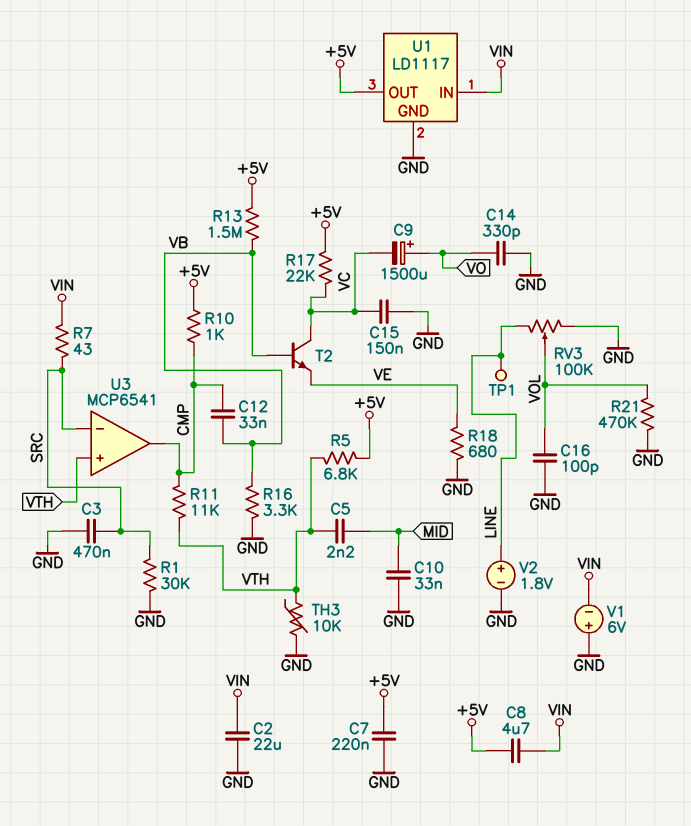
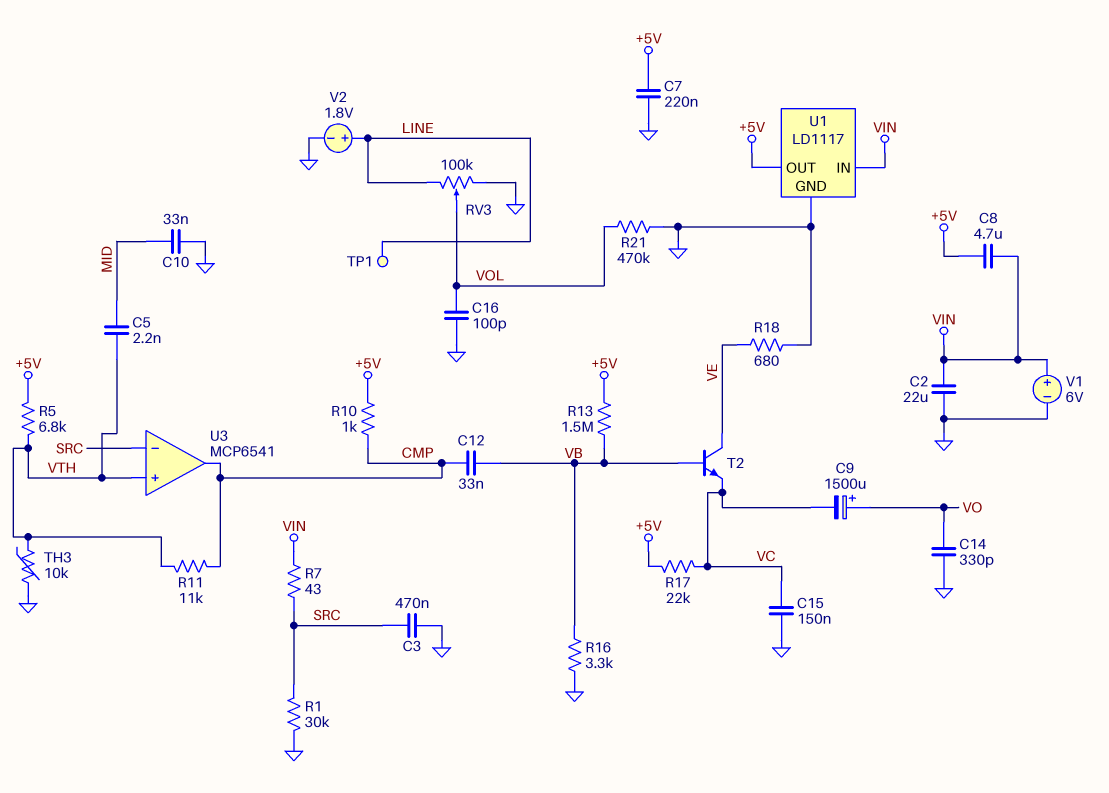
T2: NPN (B VB, C VC, E VE) -> NPN (B VB, C VE, E VC)
V1: 6V (plus GND, minus VIN) -> 6V (plus VIN, minus GND)

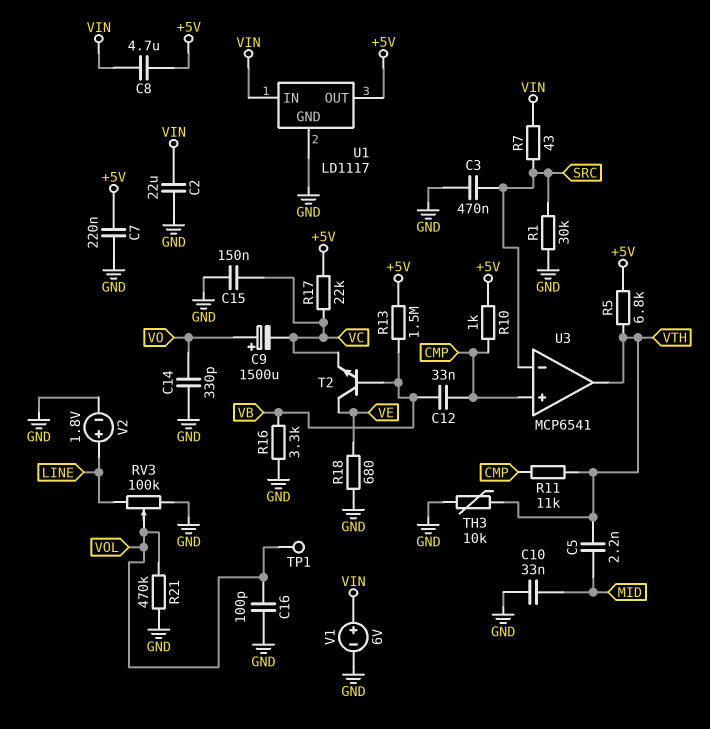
TP1: test point (LINE) -> test point (VOL)
U3 pin in+: VTH -> CMP
U3 pin out: CMP -> VTH

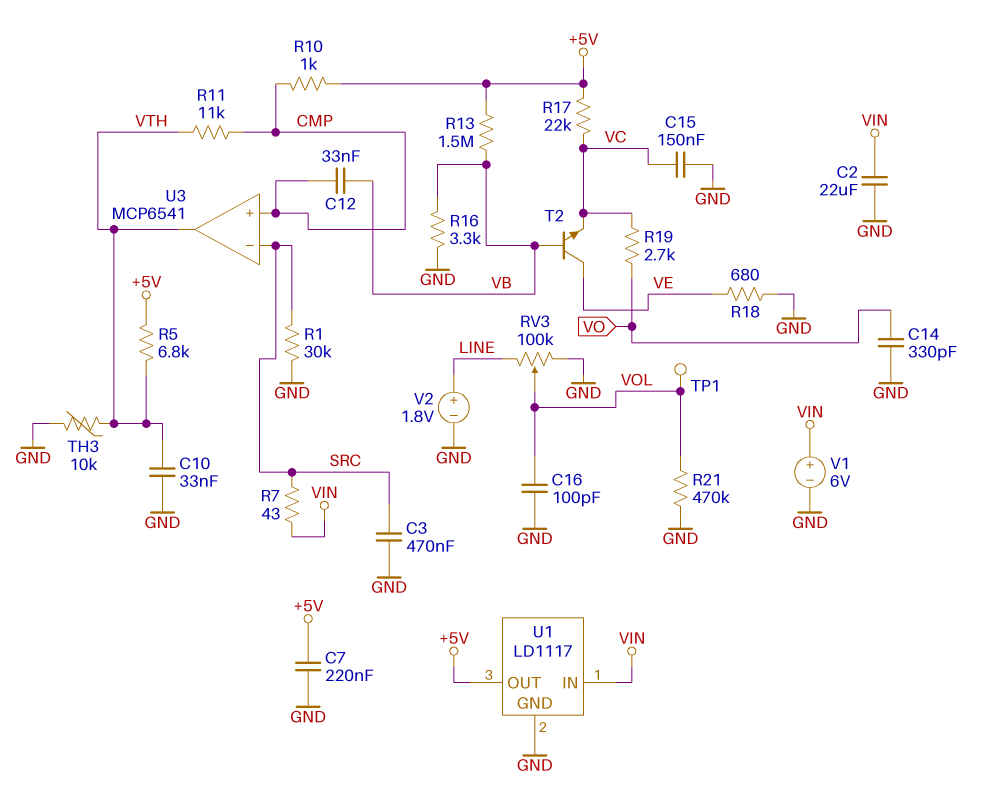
C5: 2.2nF (MID, VTH) -> none
C8: 4.7uF (+5V, VIN) -> none
C9: 1500uF (plus VO, minus VC) -> none
C10: 33nF (GND, MID) -> 33nF (GND, VTH)
R19: none -> 2.7k (VC, VO)

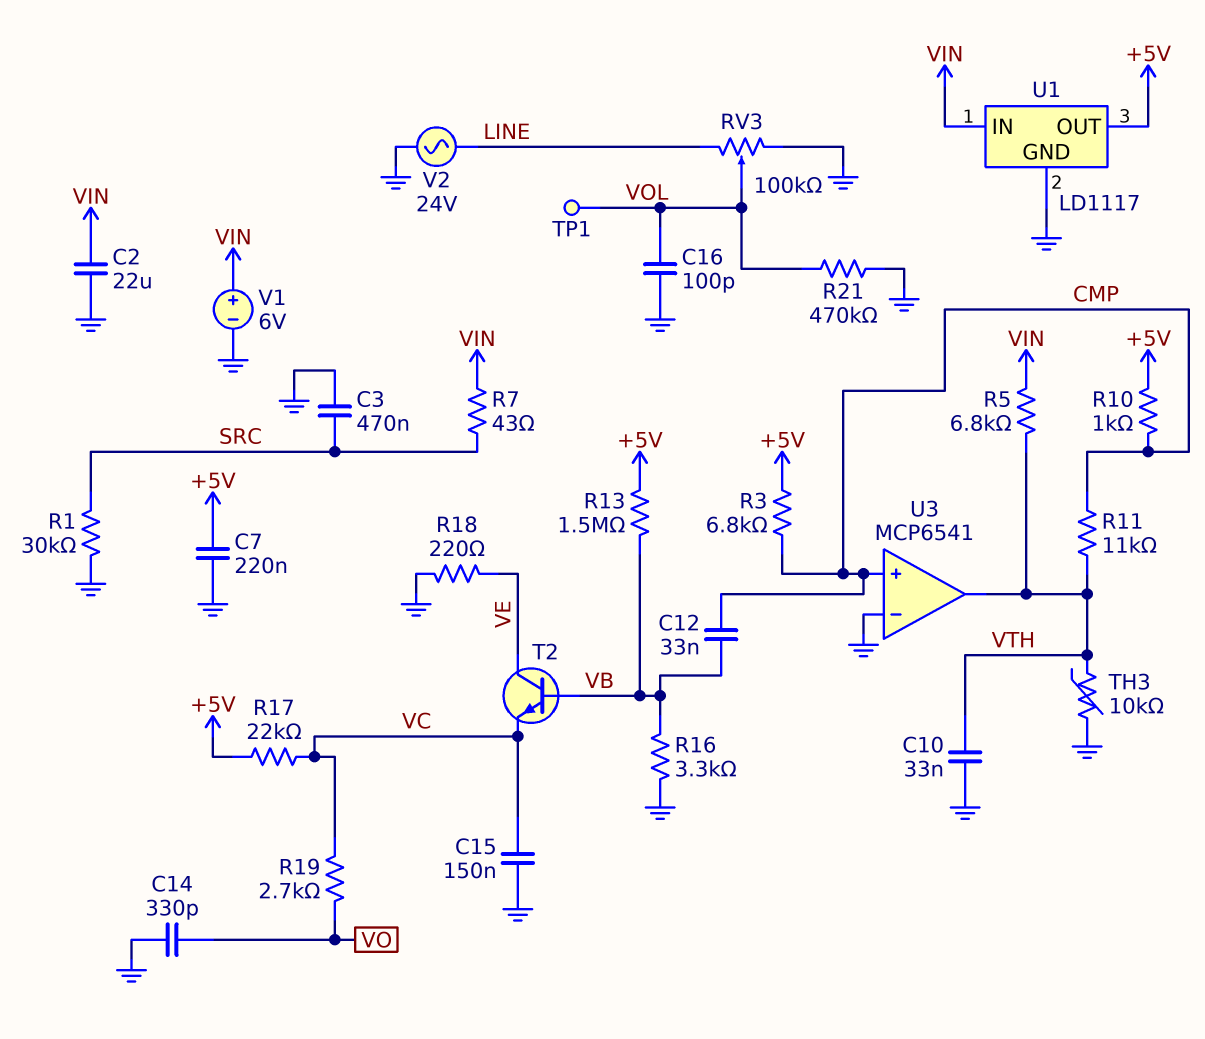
R3: none -> 6.8k (+5V, CMP)
R5: 6.8k (+5V, VTH) -> 6.8k (VIN, VTH)
R18: 680 (GND, VE) -> 220 (GND, VE)
U3 pin in-: SRC -> GND
V2: 1.8V (plus LINE, minus GND) -> AC 24V (GND, LINE)

